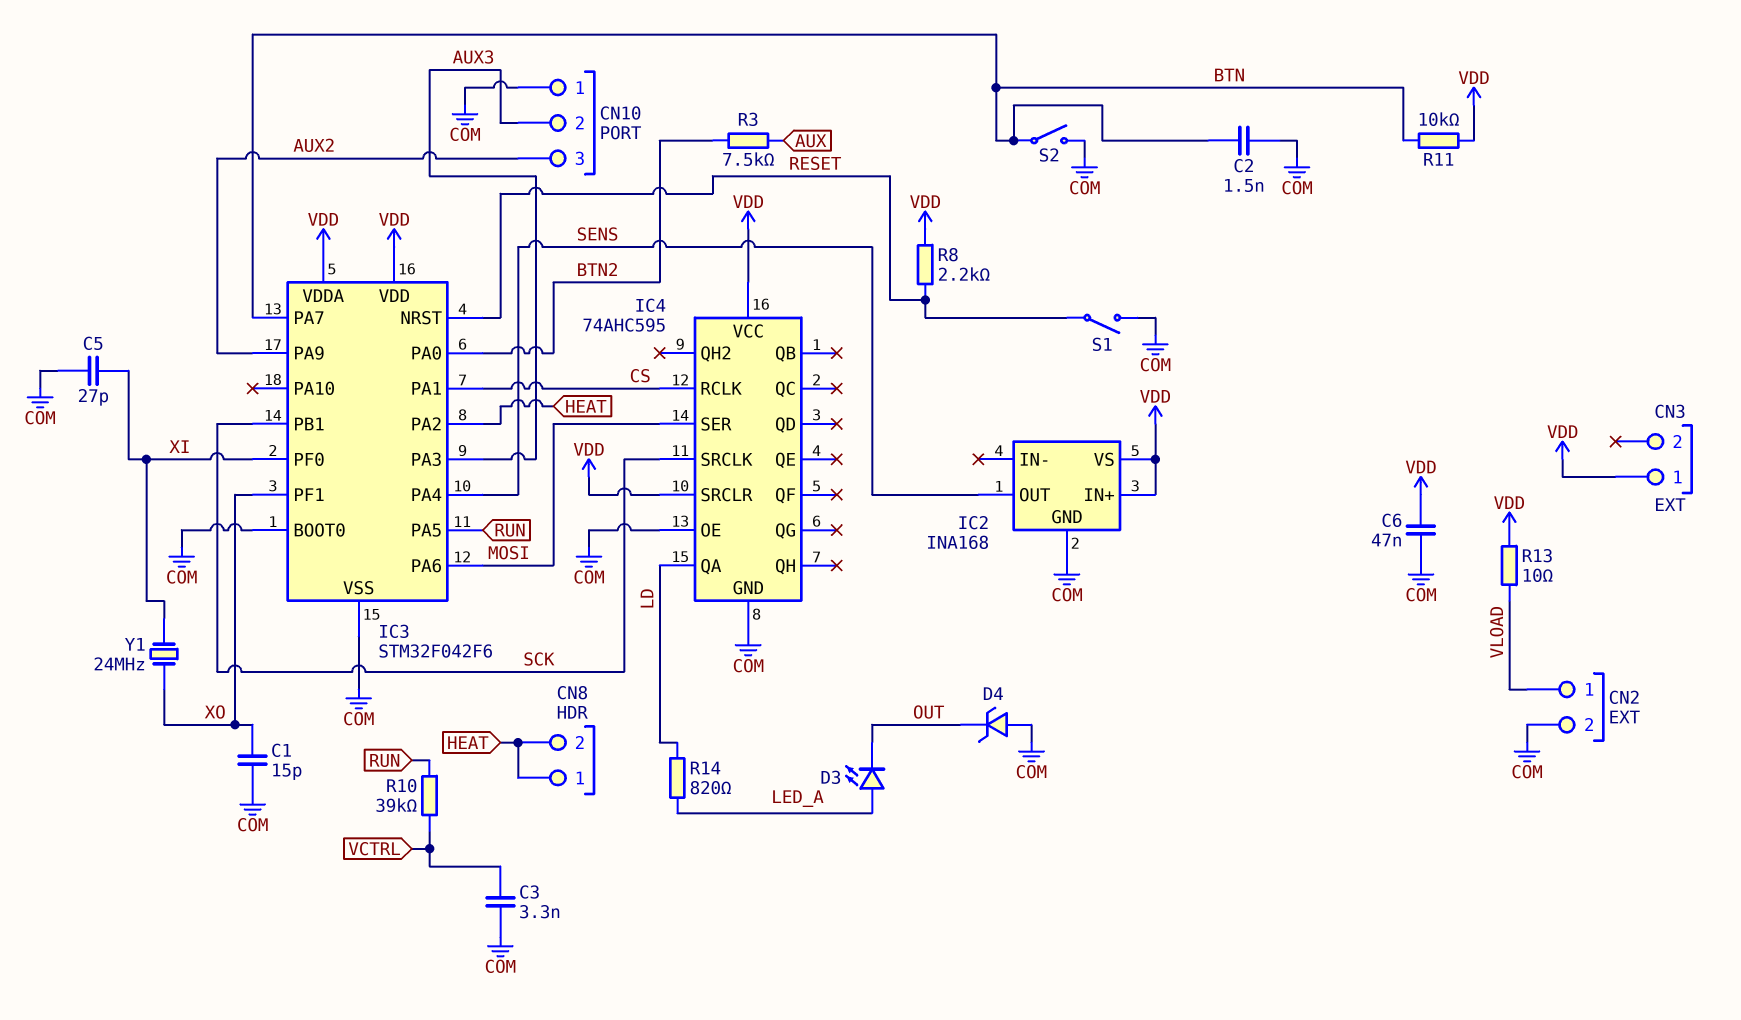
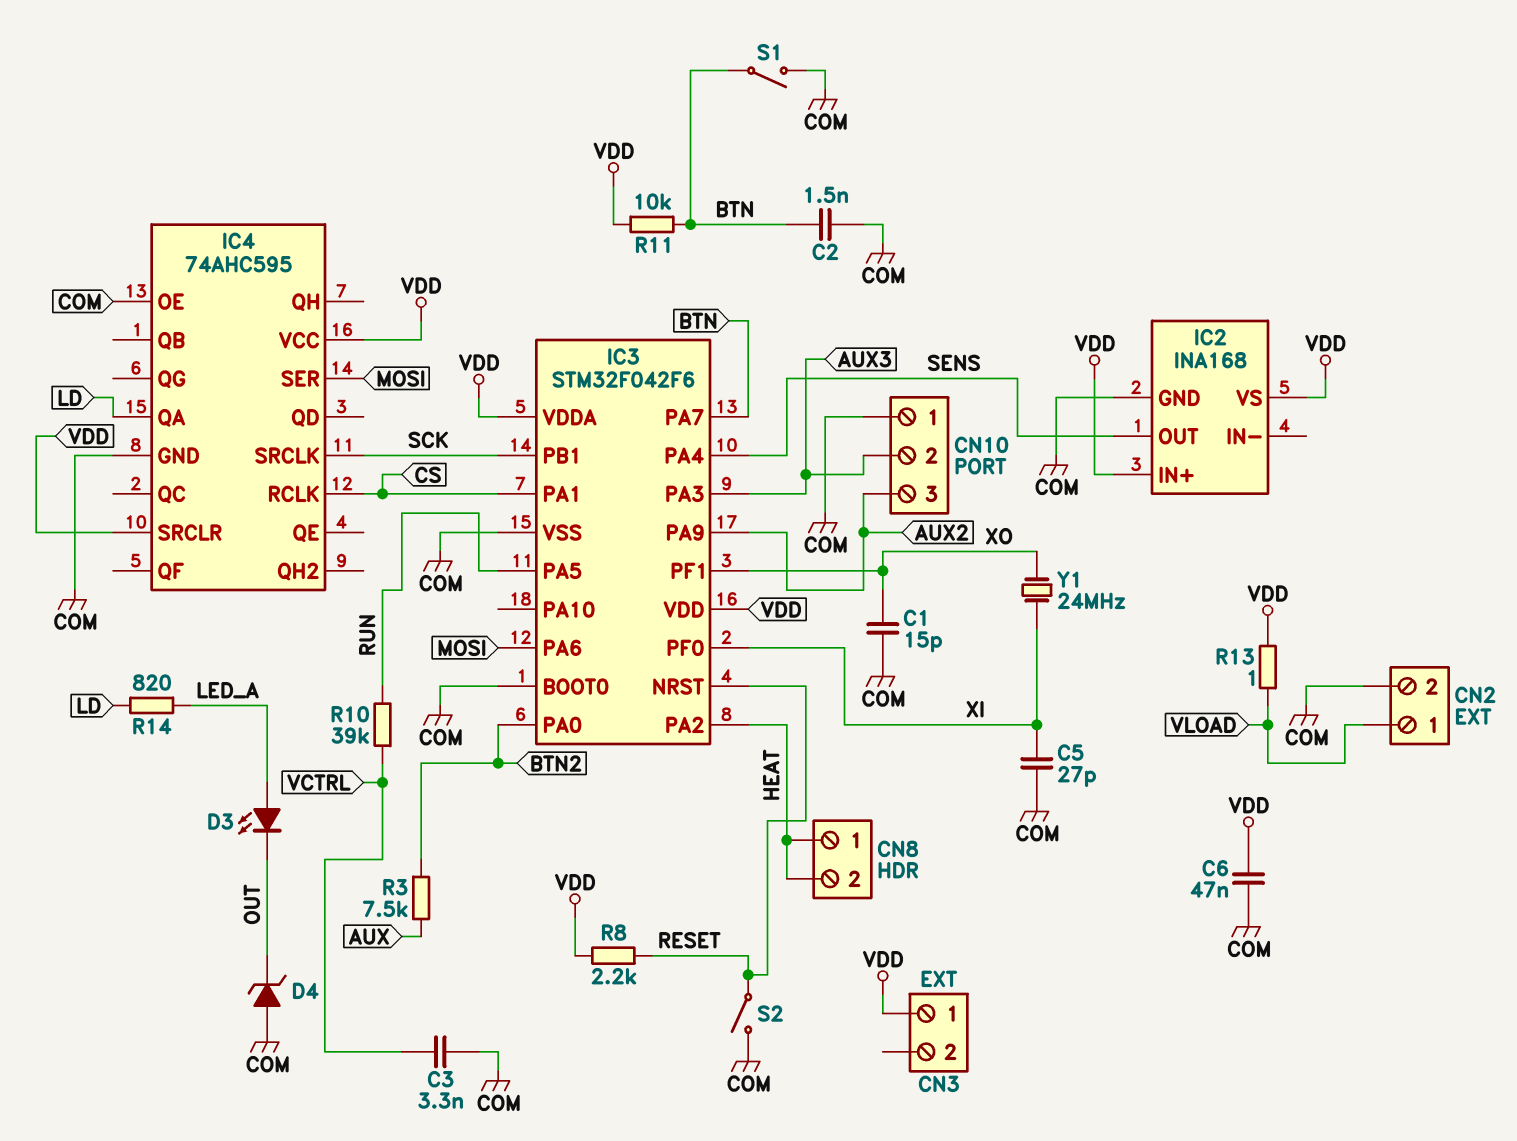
R13: 10 (VDD, VLOAD) -> 1 (VDD, VLOAD)
S1: switch (COM, RESET) -> switch (BTN, COM)
S2: switch (BTN, COM) -> switch (COM, RESET)

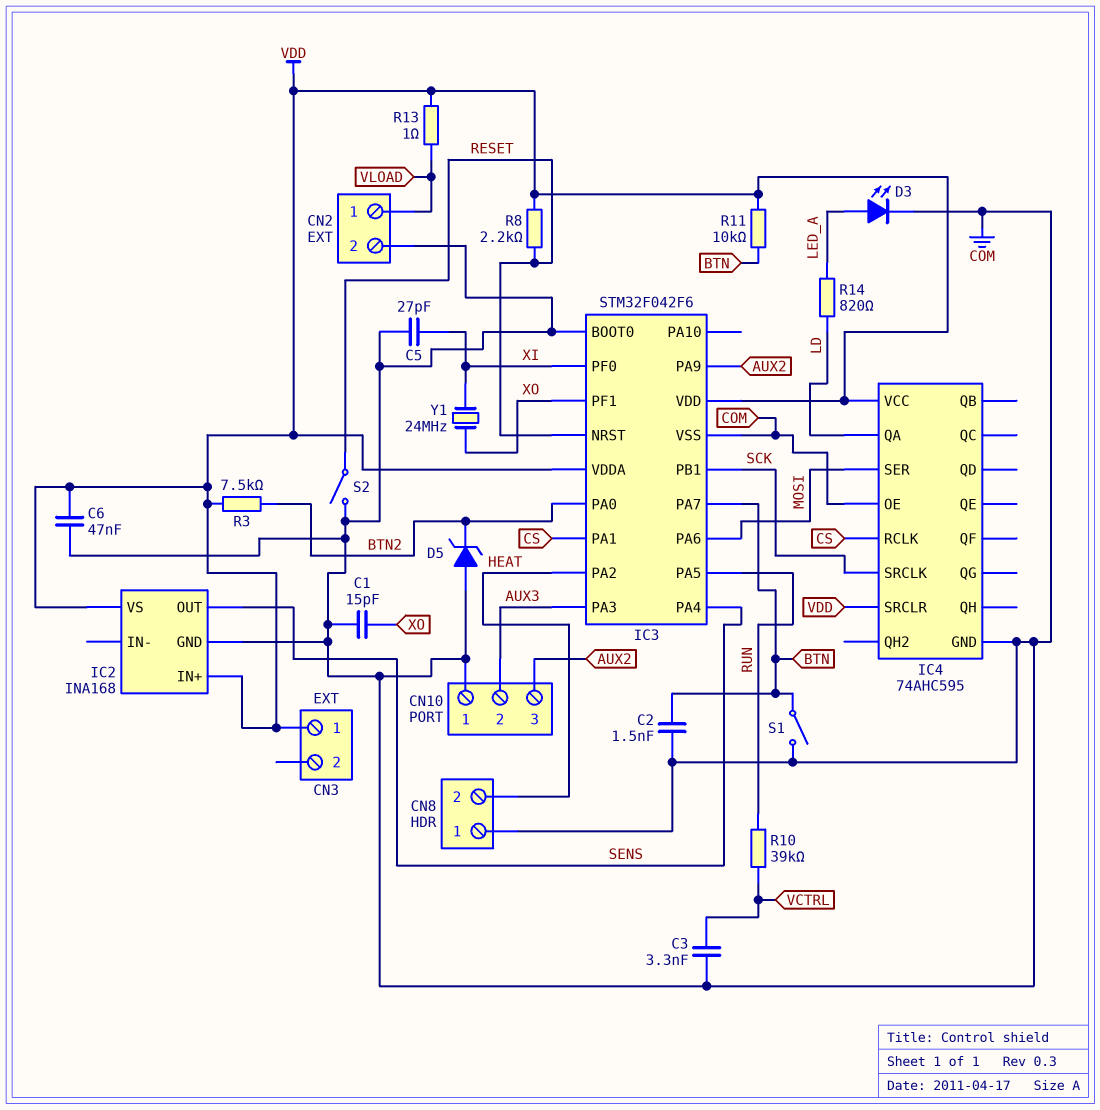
CN8 pin 1: HEAT -> COM
D3: LED (A LED_A, K OUT) -> LED (A LED_A, K COM)
D4: zener (A COM, K OUT) -> none
D5: none -> zener (A COM, K BTN2)
R3: 7.5k (AUX, BTN2) -> 7.5k (BTN2, VDD)

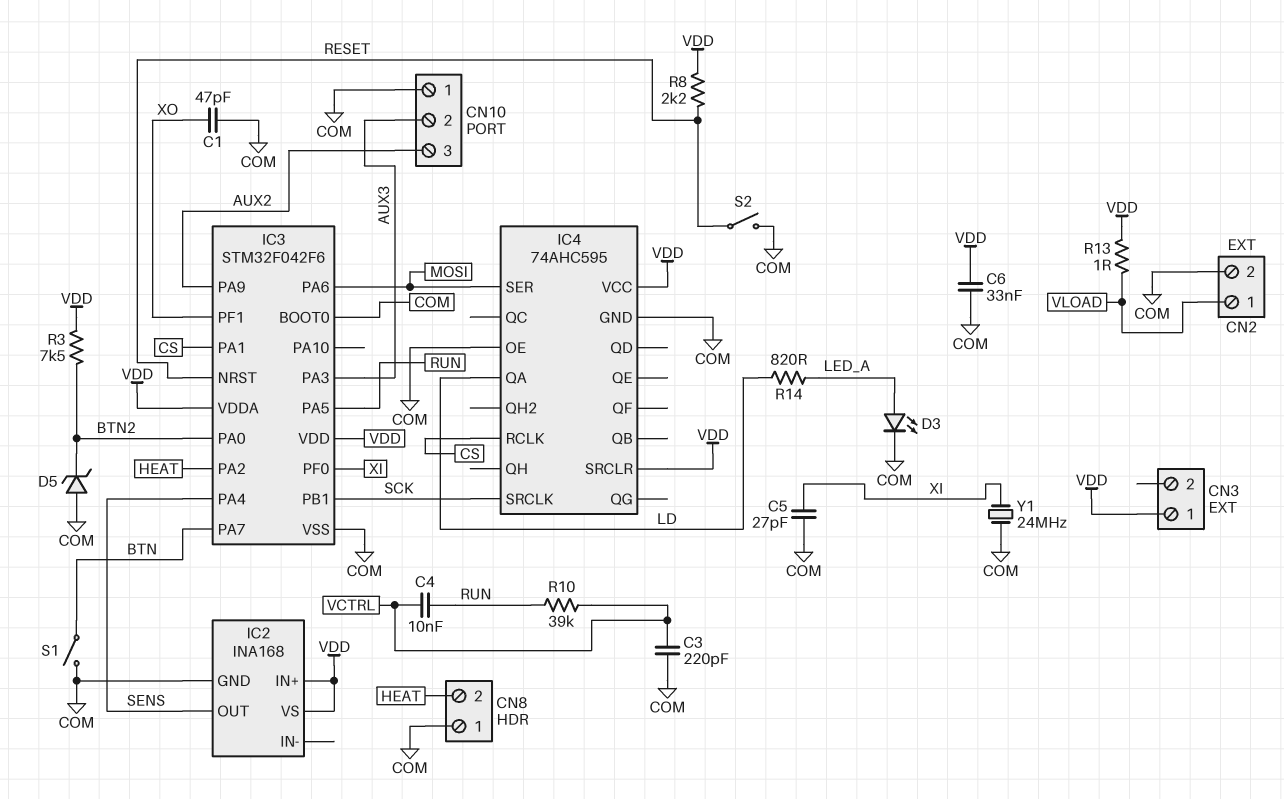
C1: 15pF (COM, XO) -> 47pF (COM, XO)
C2: 1.5nF (BTN, COM) -> none
C3: 3.3nF (COM, VCTRL) -> 220pF (COM, VCTRL)
C4: none -> 10nF (RUN, VCTRL)
C6: 47nF (COM, VDD) -> 33nF (COM, VDD)
R11: 10k (BTN, VDD) -> none
Y1: 24MHz (XI, XO) -> 24MHz (COM, XI)

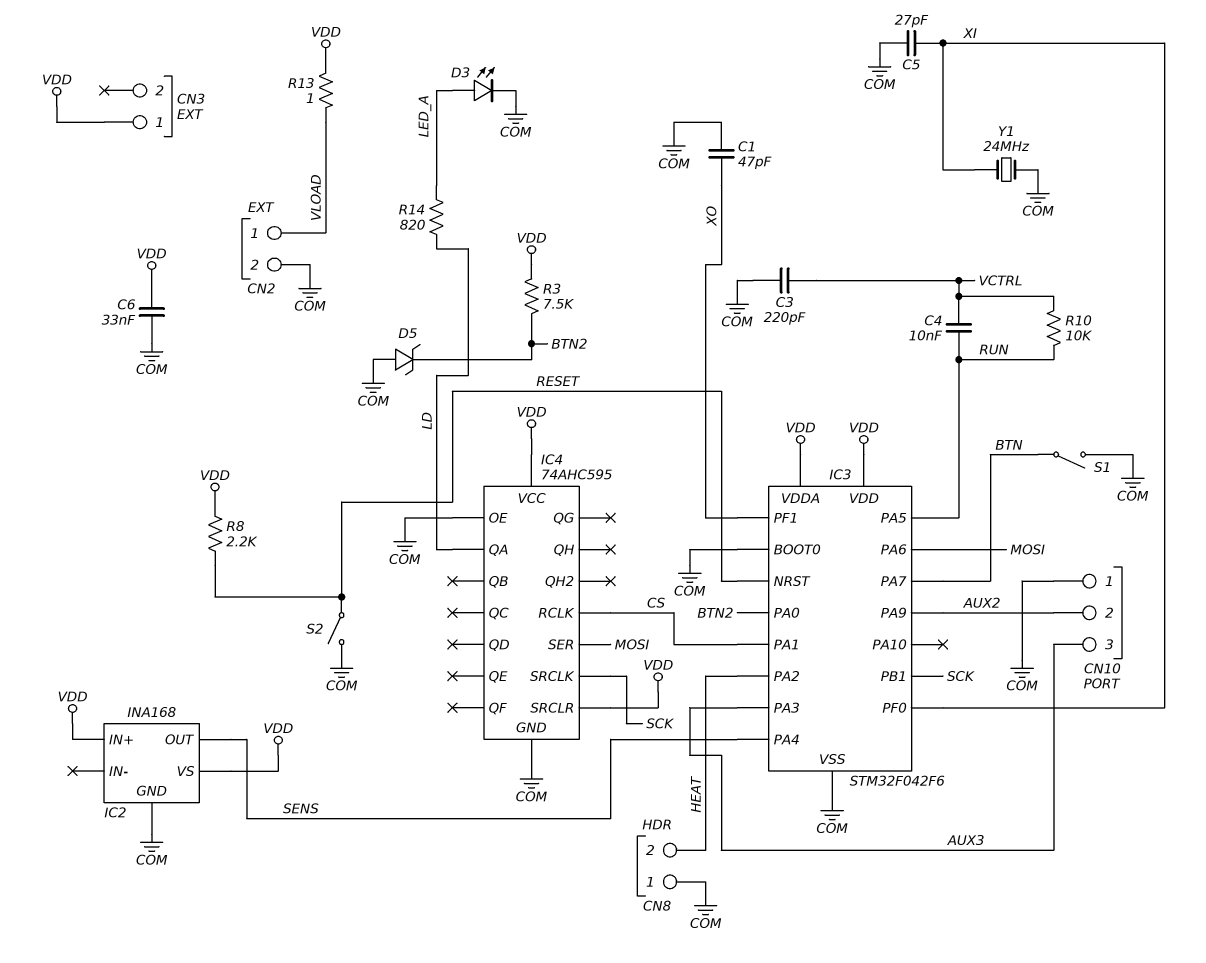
CN10 pin 2: AUX3 -> AUX2
CN10 pin 3: AUX2 -> AUX3
R10: 39k (RUN, VCTRL) -> 10k (RUN, VCTRL)

